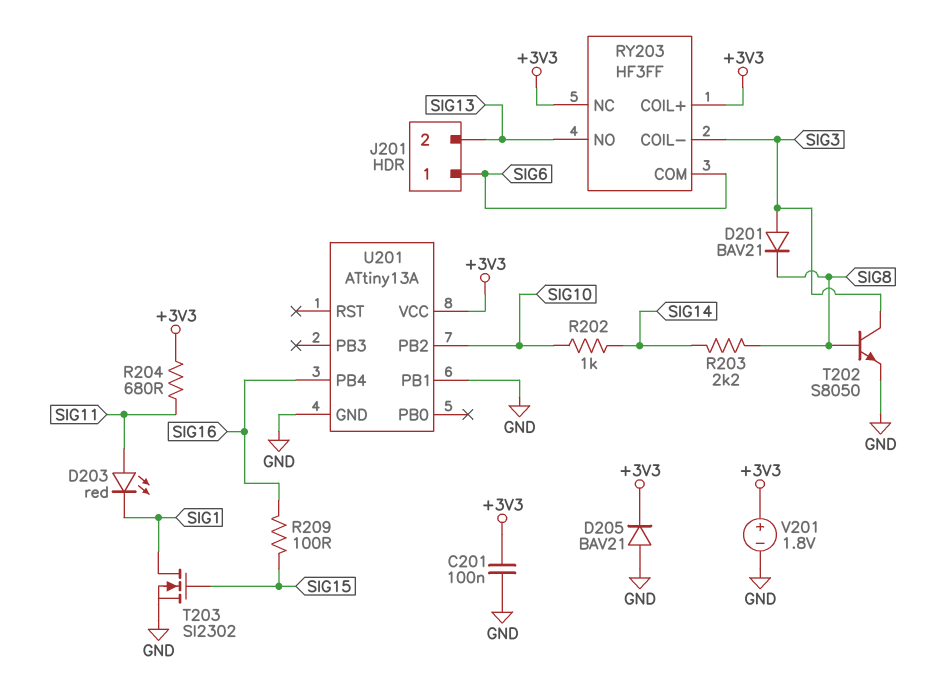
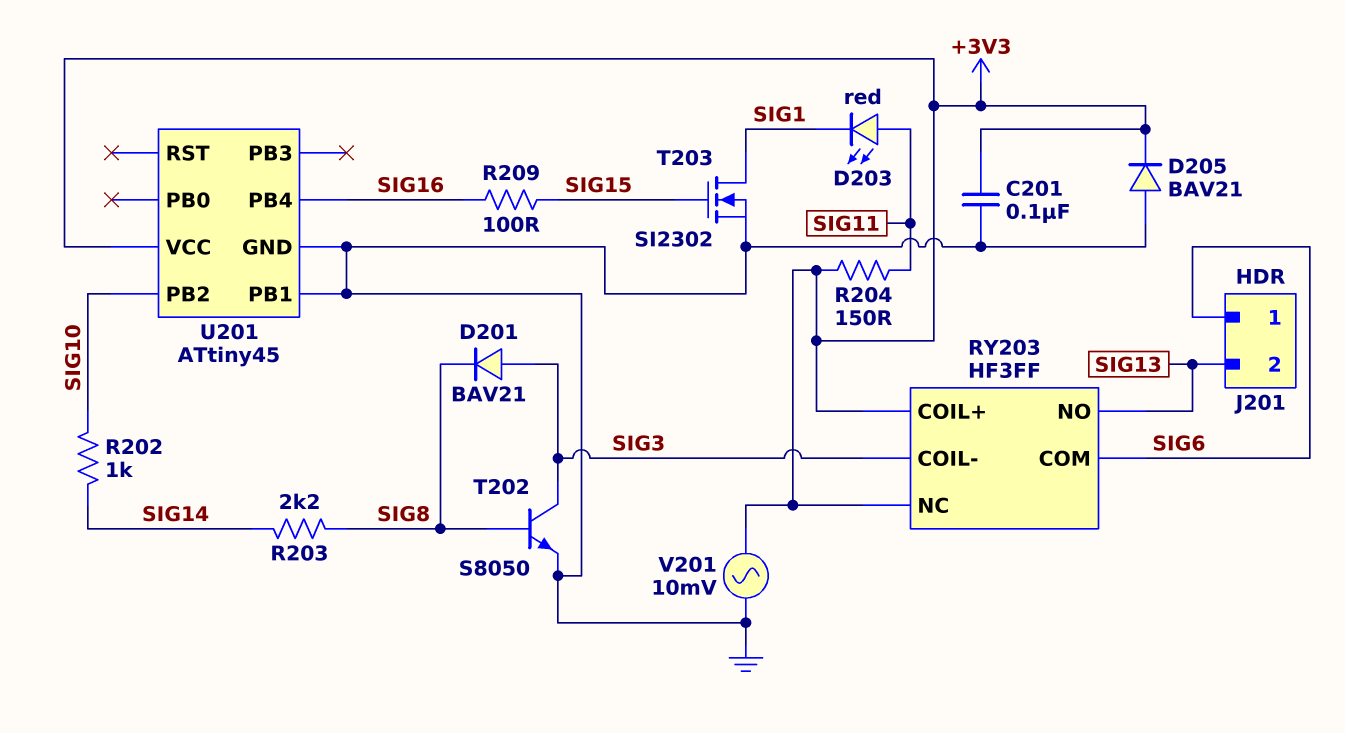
R204: 680 (+3V3, SIG11) -> 150 (+3V3, SIG11)
U201: ATtiny13A -> ATtiny45
V201: 1.8V (plus +3V3, minus GND) -> AC 10mV (+3V3, GND)

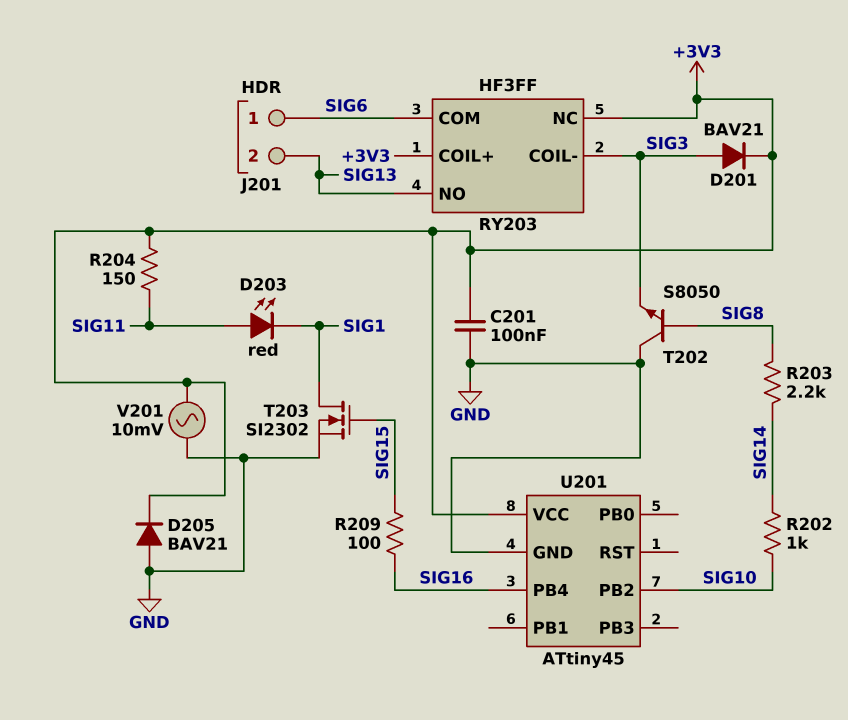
D201: diode BAV21 (A SIG3, K SIG8) -> diode BAV21 (A SIG3, K +3V3)
T202: NPN S8050 (B SIG8, C SIG3, E GND) -> NPN S8050 (B SIG8, C GND, E SIG3)
U201 pin PB1: GND -> none

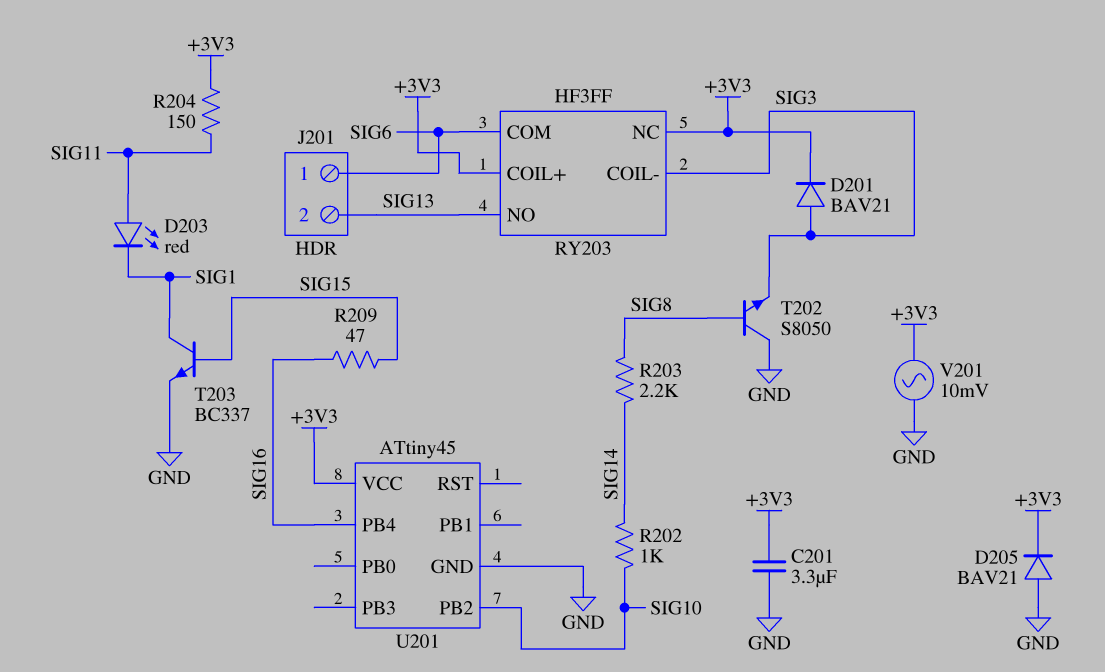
C201: 100nF (+3V3, GND) -> 3.3uF (+3V3, GND)
R209: 100 (SIG15, SIG16) -> 47 (SIG15, SIG16)
T203: NMOS SI2302 (G SIG15, D SIG1, S GND) -> NPN BC337 (B SIG15, C SIG1, E GND)

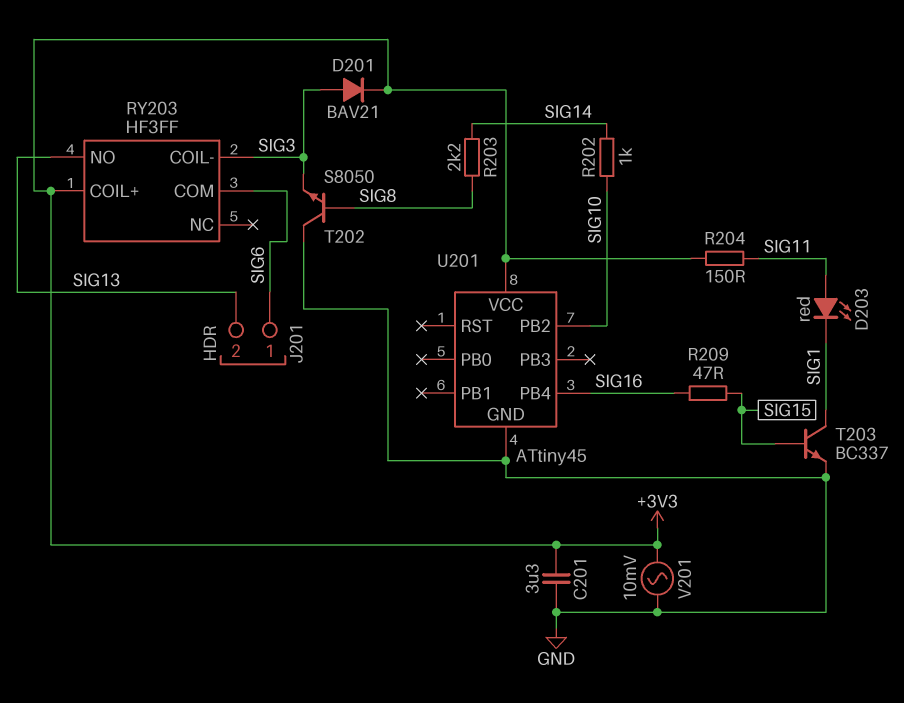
D205: diode BAV21 (A GND, K +3V3) -> none
RY203 pin NC: +3V3 -> none

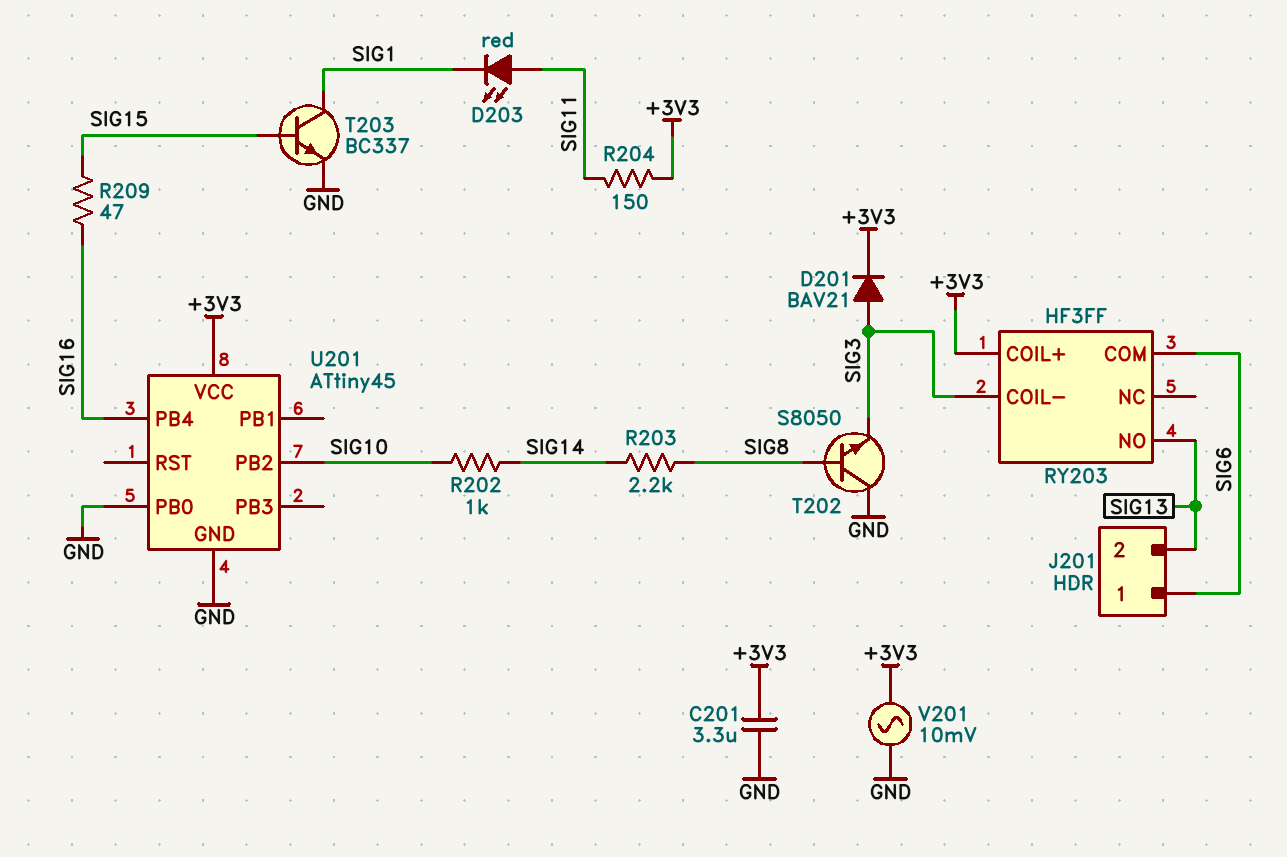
U201 pin PB0: none -> GND

